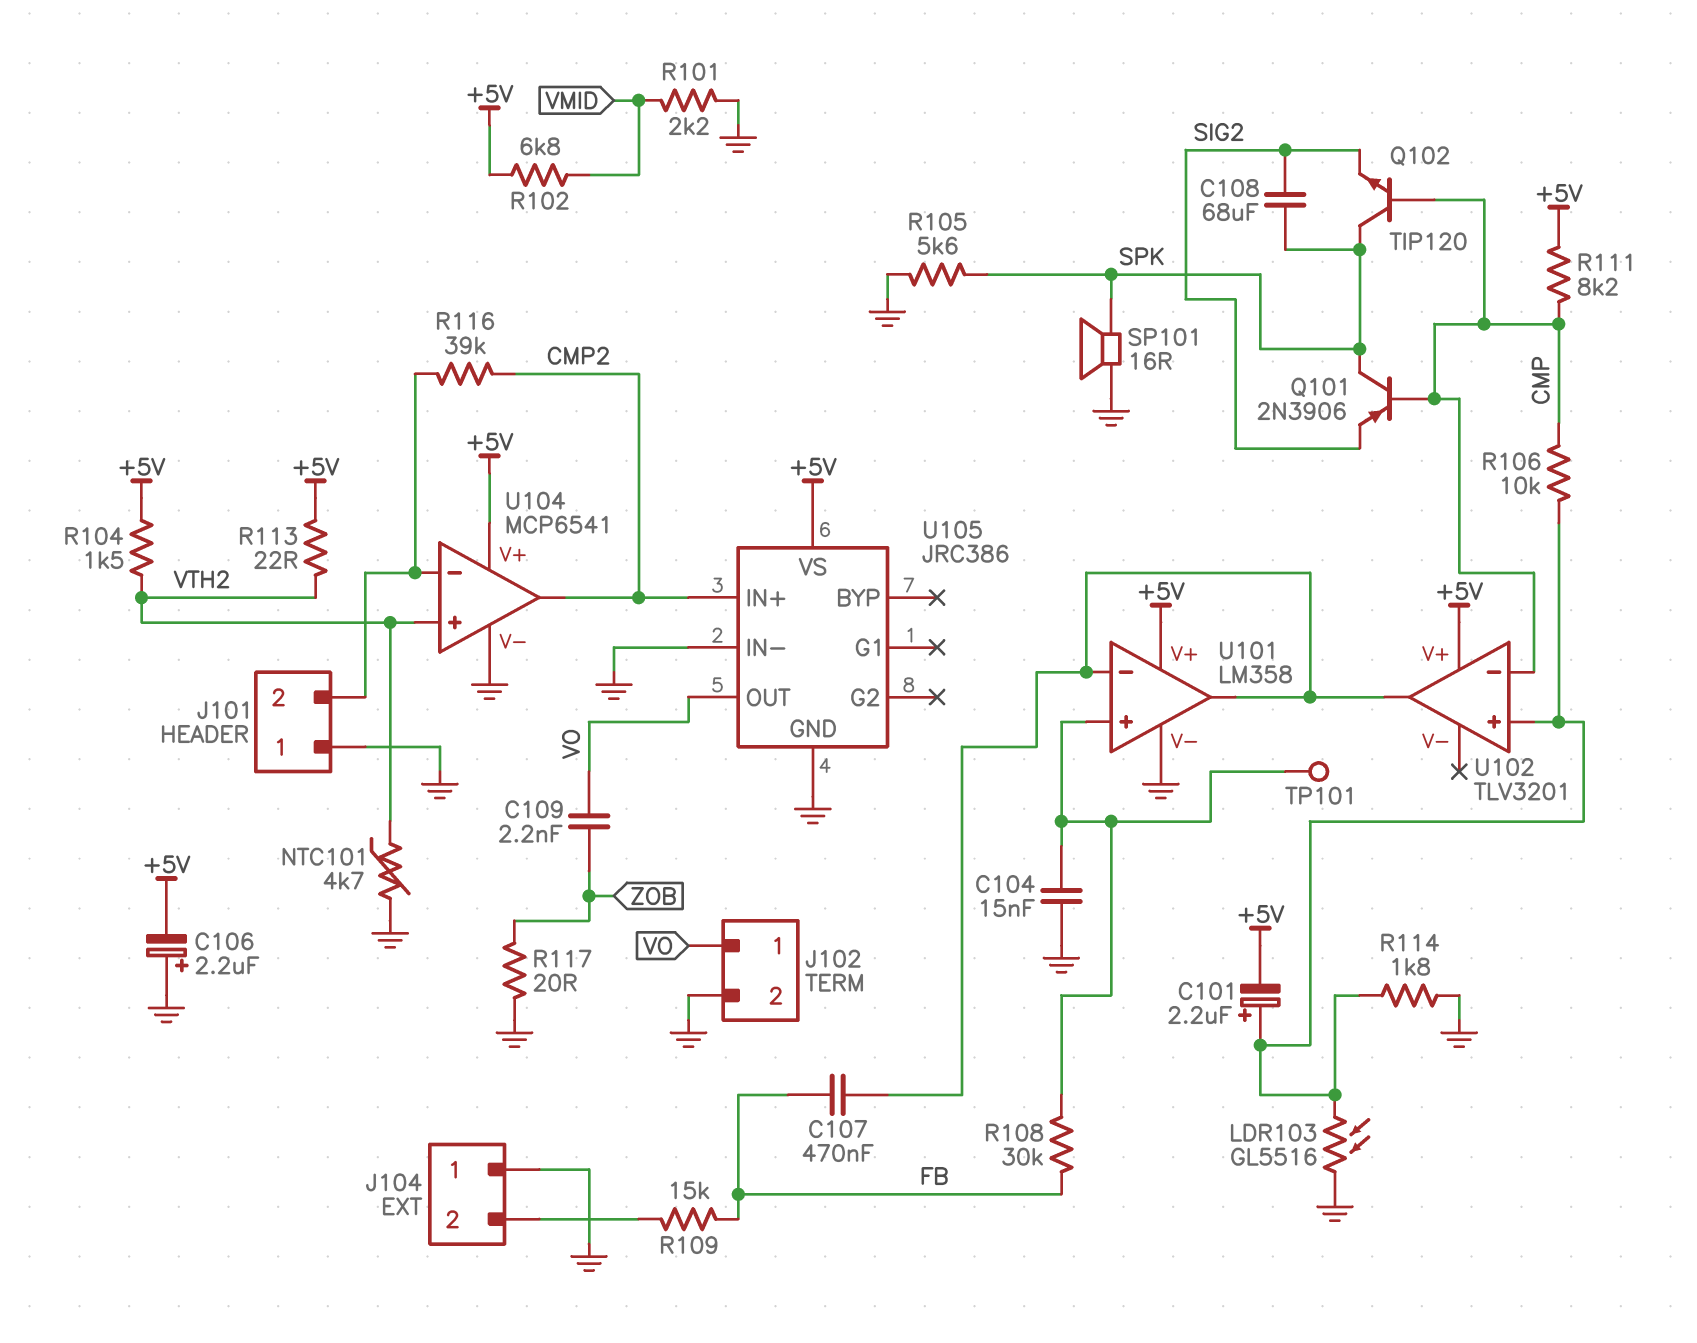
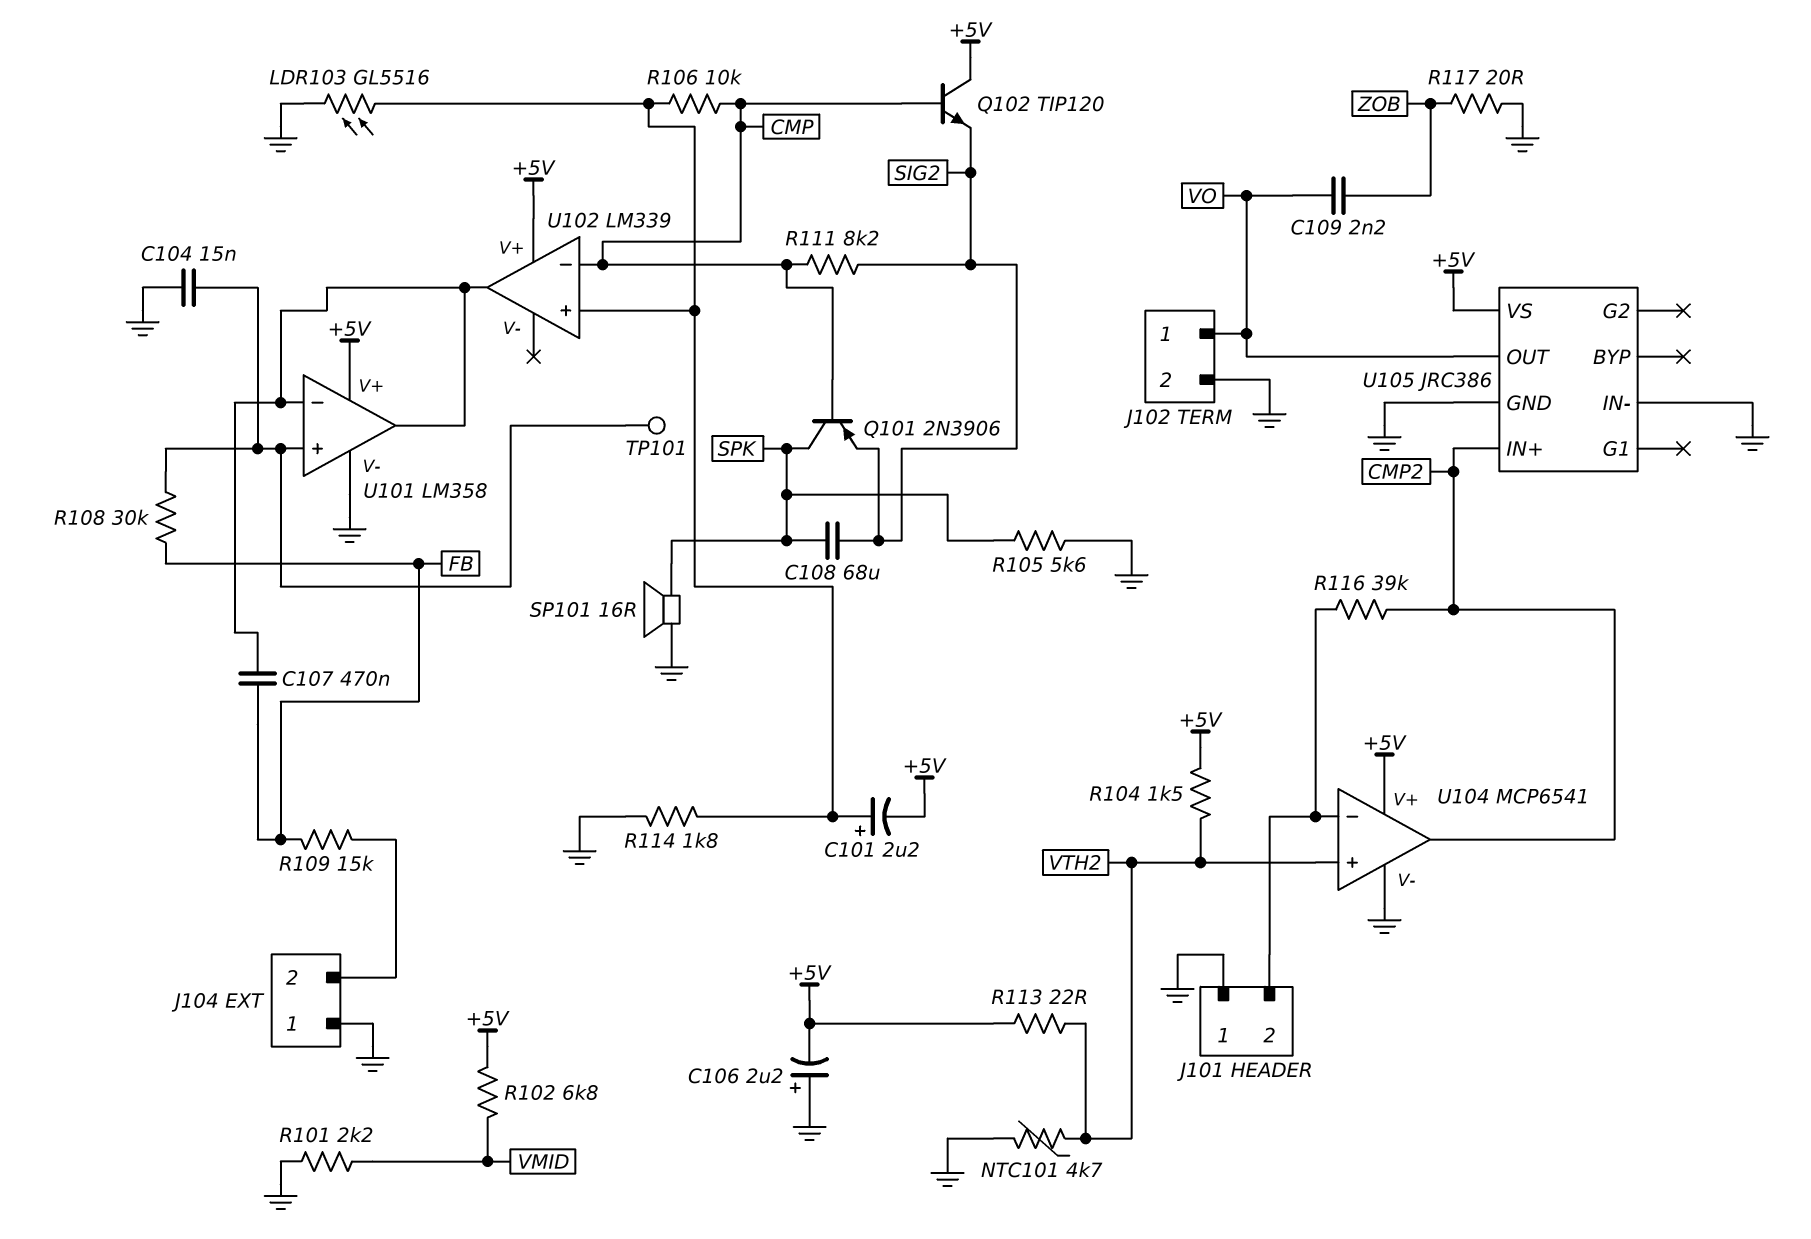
Q102: NPN TIP120 (B CMP, C SPK, E SIG2) -> NPN TIP120 (B CMP, C +5V, E SIG2)
R111: 8.2k (+5V, CMP) -> 8.2k (CMP, SIG2)
U102: TLV3201 -> LM339

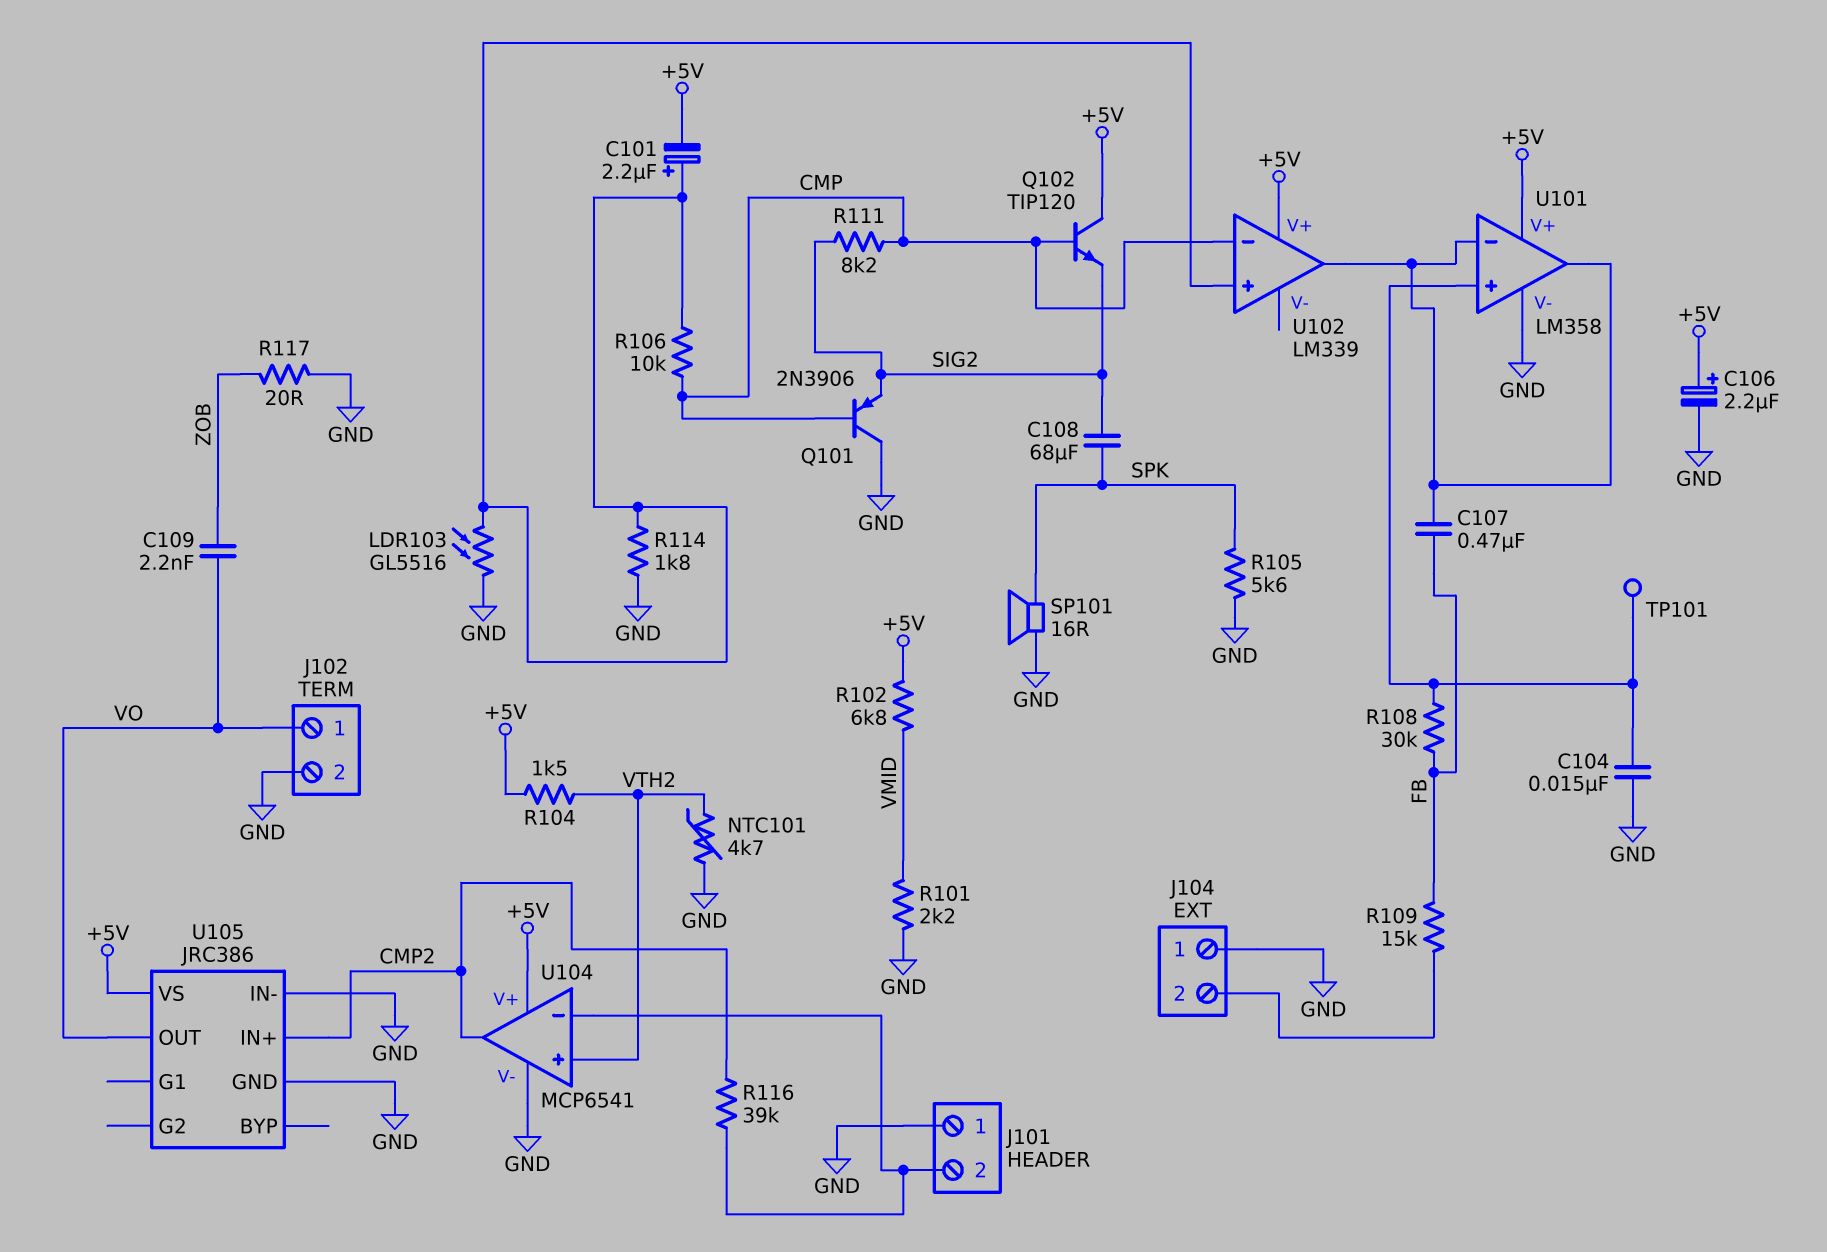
C106: 2.2uF (plus GND, minus +5V) -> 2.2uF (plus +5V, minus GND)
Q101: PNP 2N3906 (B CMP, C SPK, E SIG2) -> PNP 2N3906 (B CMP, C GND, E SIG2)
R113: 22 (+5V, VTH2) -> none

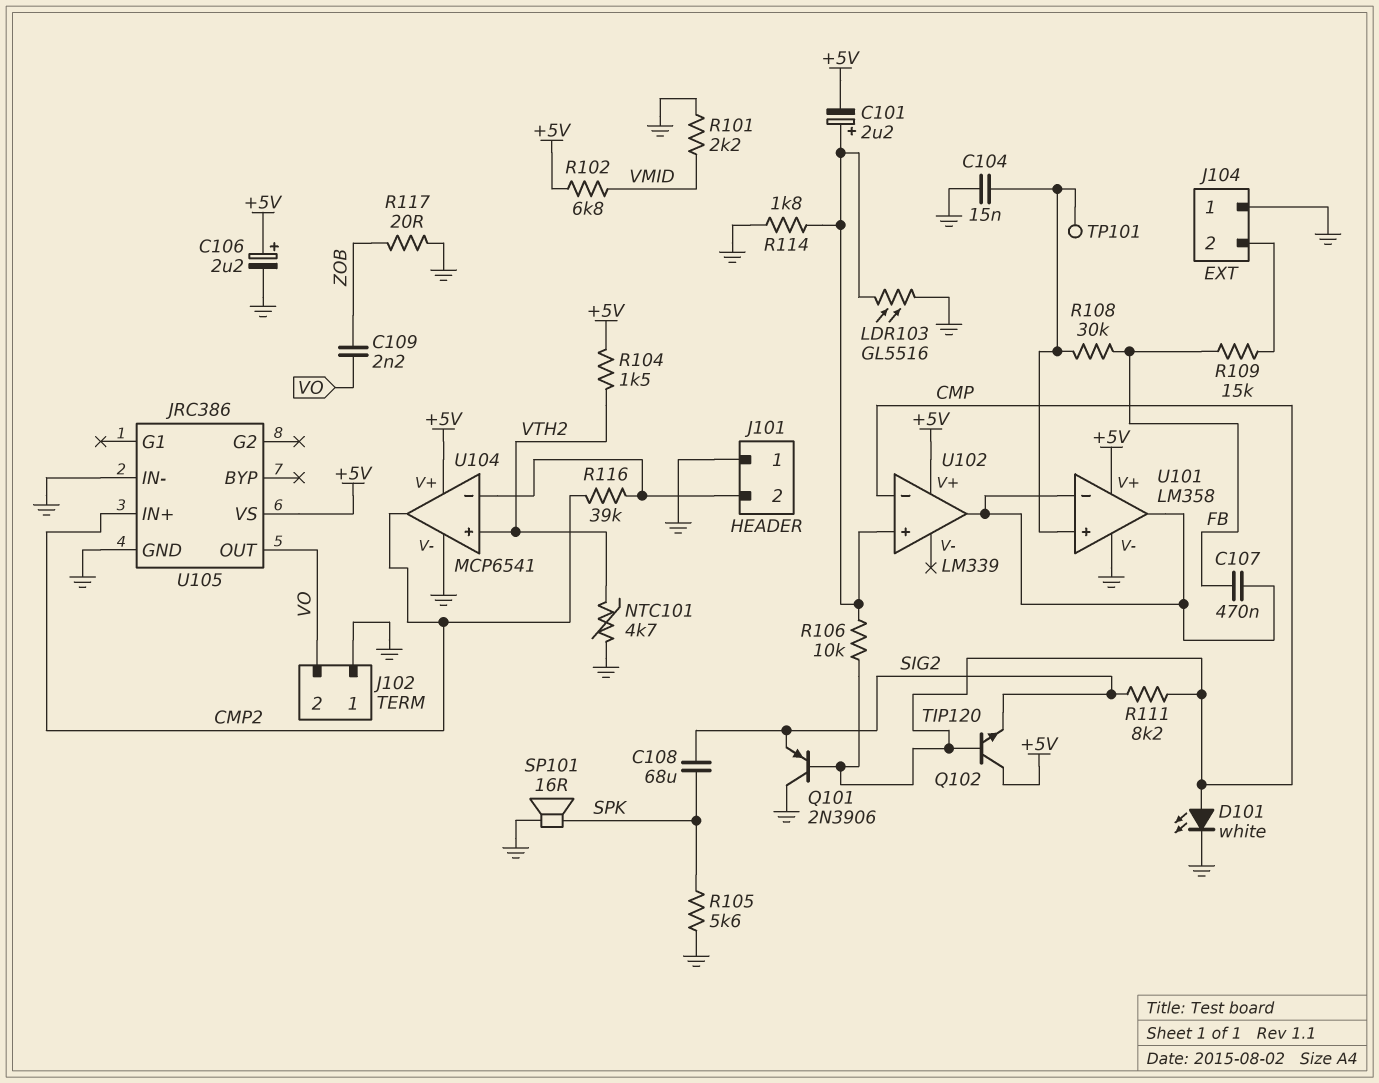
D101: none -> LED white (A CMP, K GND)
J102 pin 1: VO -> GND
J102 pin 2: GND -> VO

